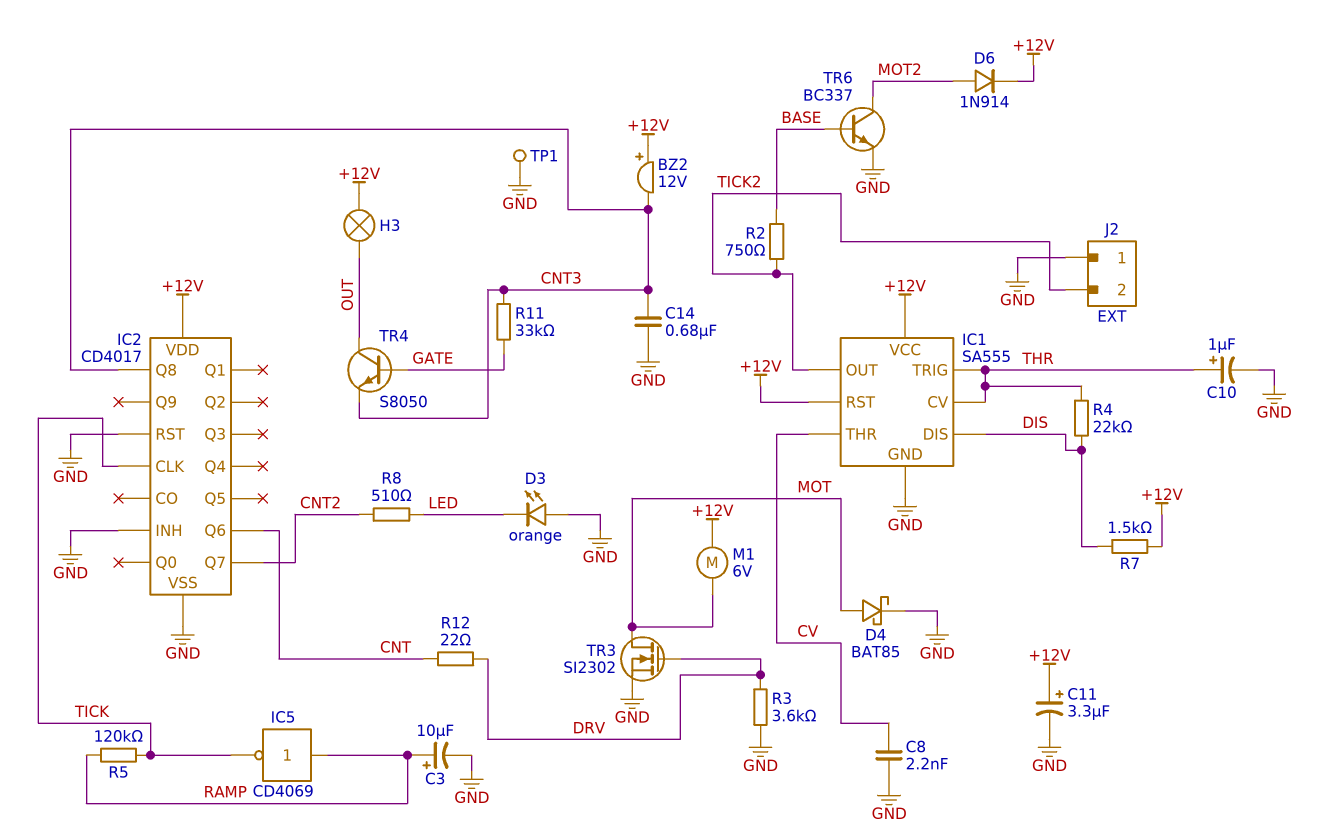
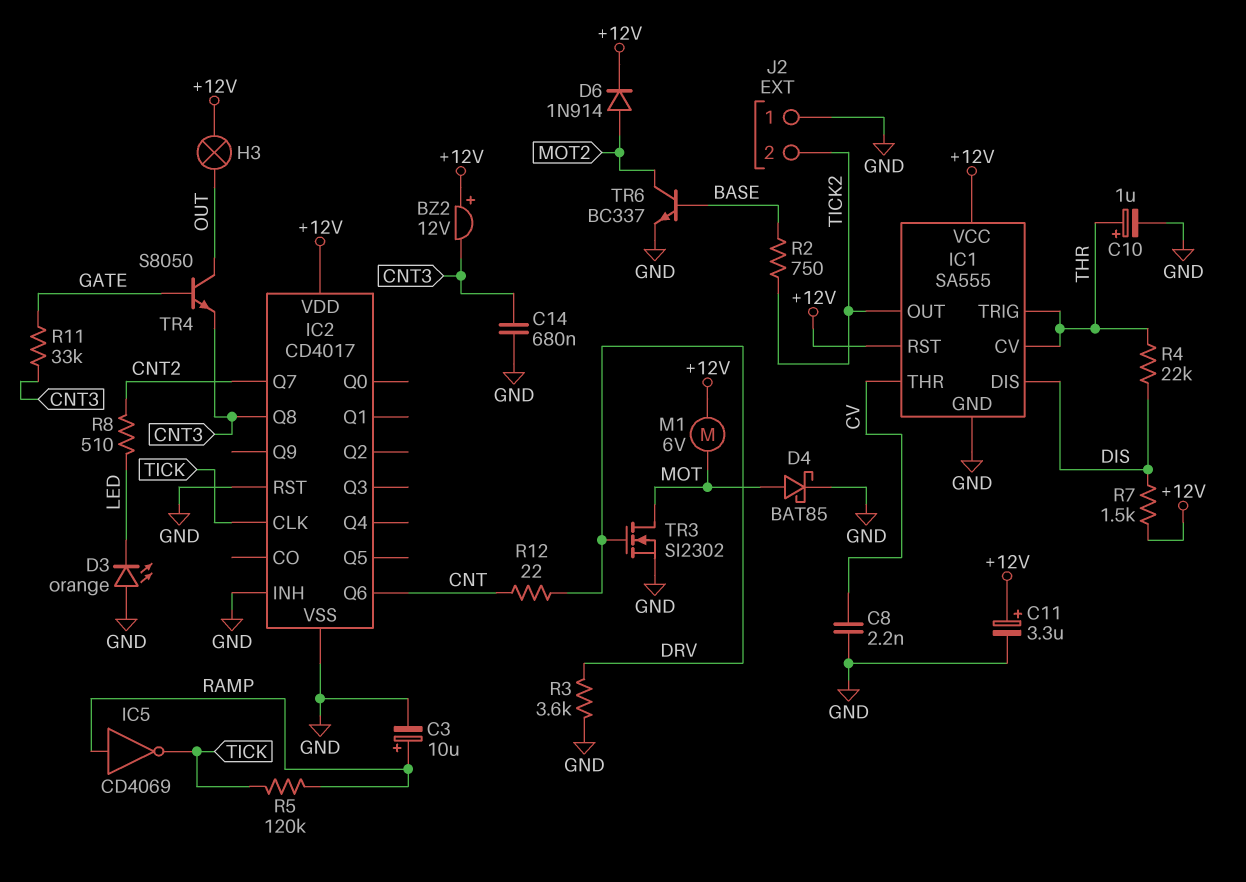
TP1: test point (GND) -> none

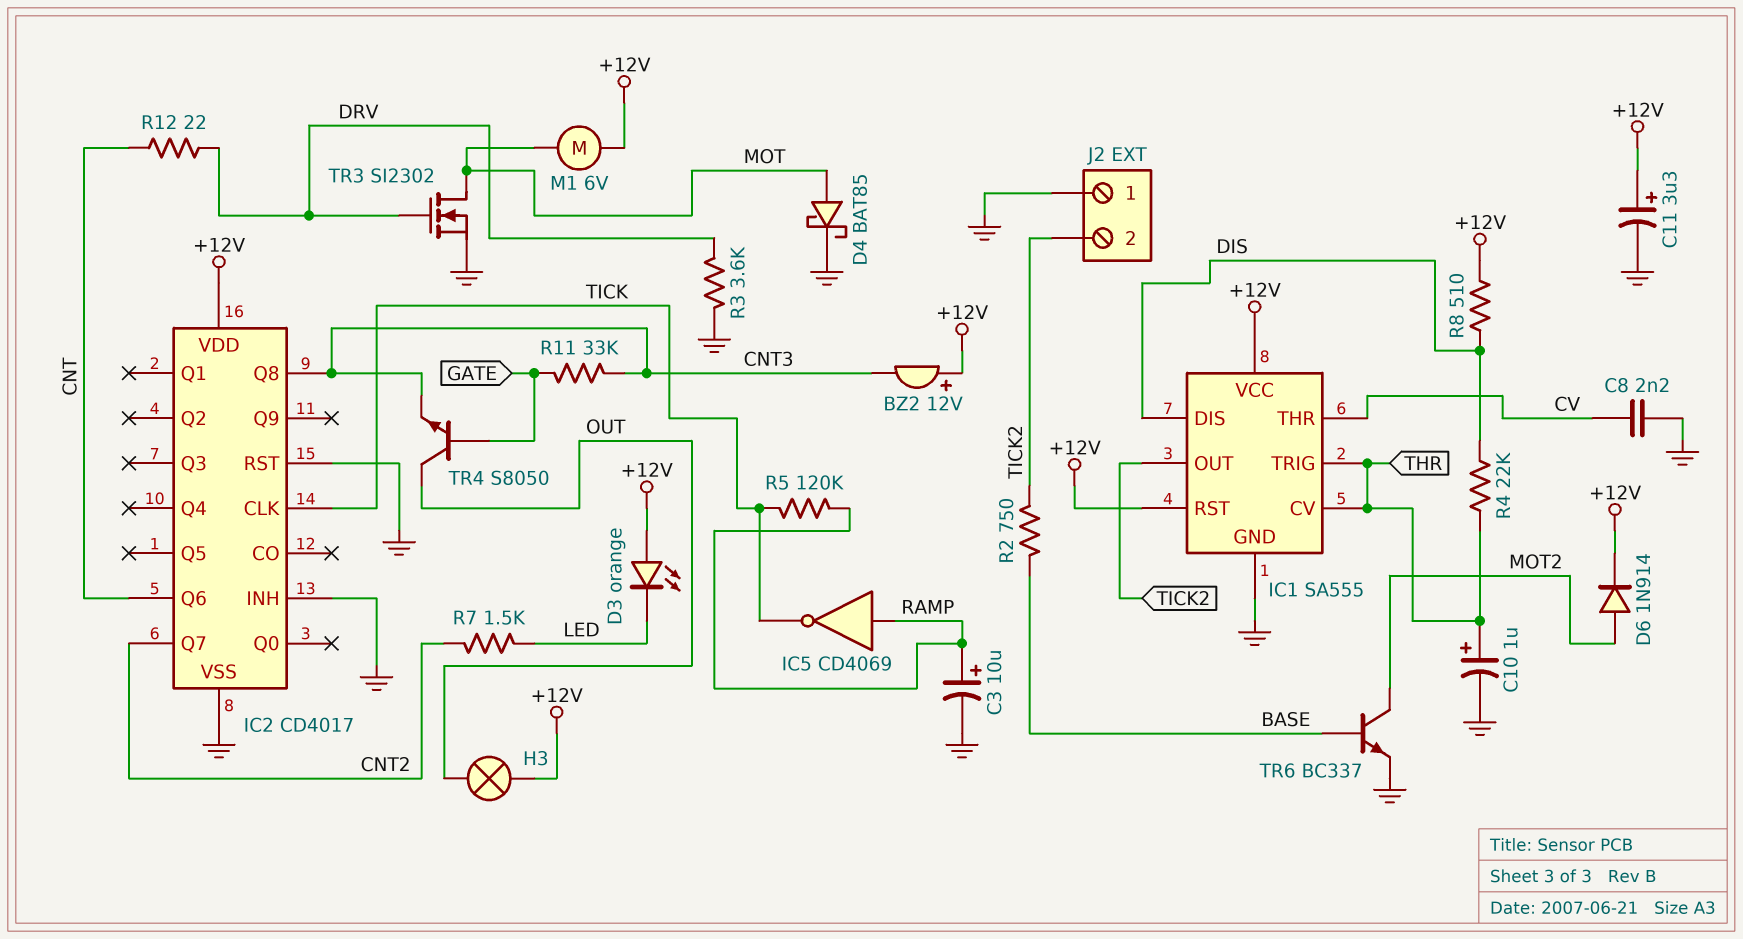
C14: 680nF (CNT3, GND) -> none
D3: LED orange (A GND, K LED) -> LED orange (A +12V, K LED)
R7: 1.5k (+12V, DIS) -> 1.5k (CNT2, LED)
R8: 510 (CNT2, LED) -> 510 (+12V, DIS)

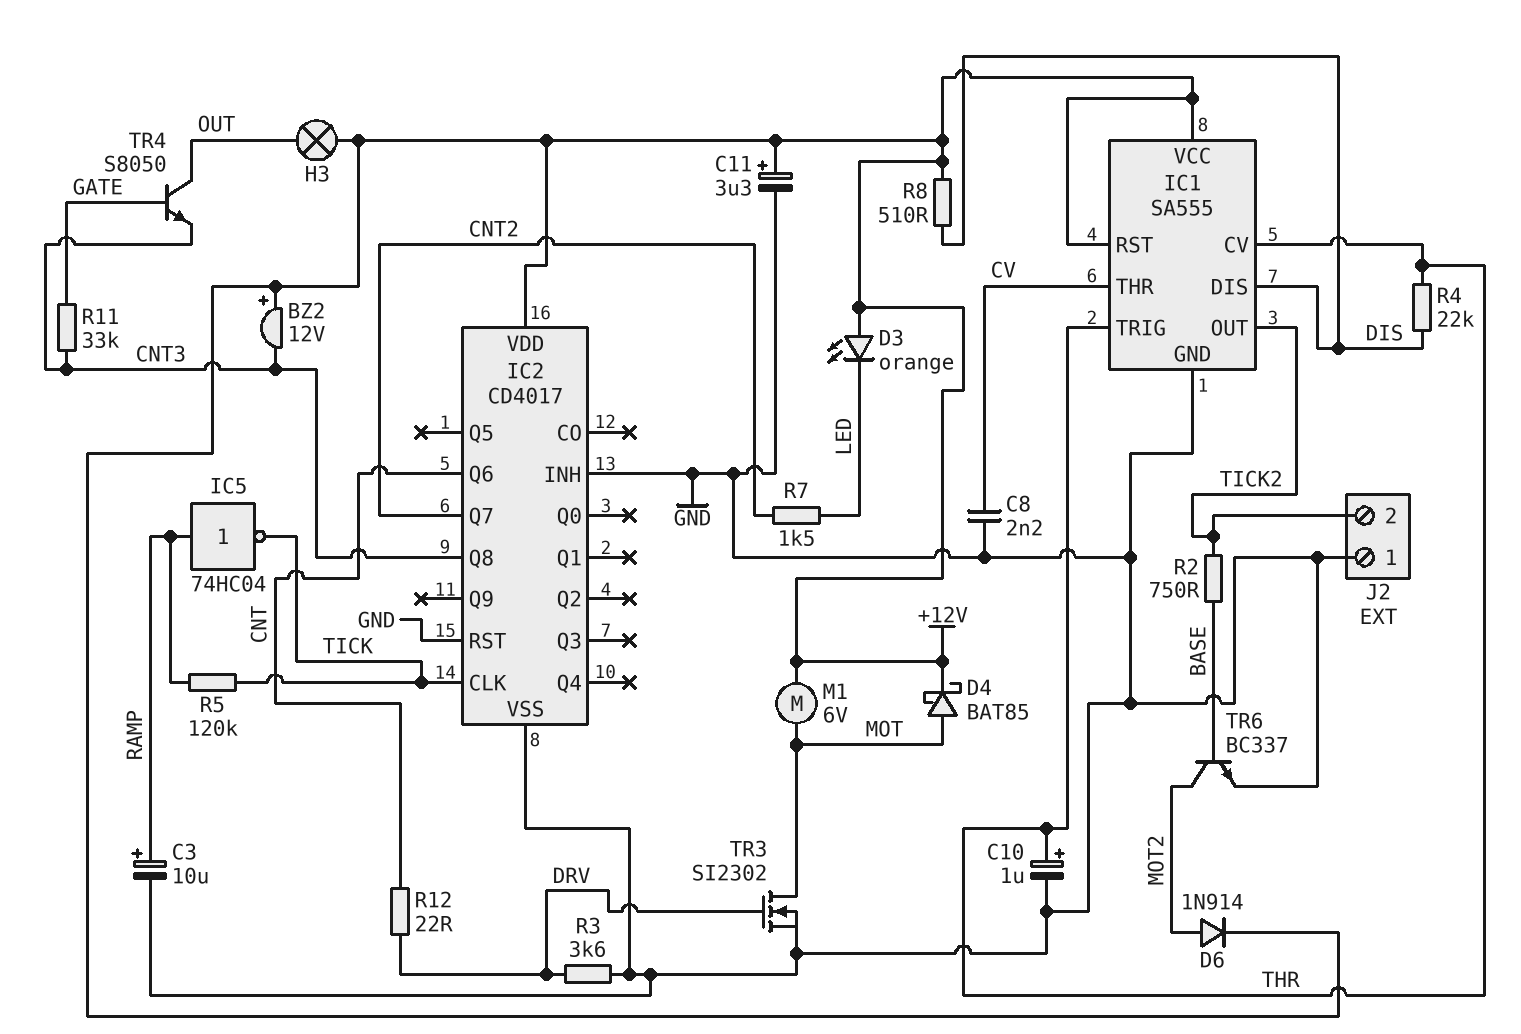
D4: schottky BAT85 (A MOT, K GND) -> schottky BAT85 (A MOT, K +12V)
IC5: NOT CD4069 (in RAMP, out TICK) -> NOT 74HC04 (in RAMP, out TICK)

